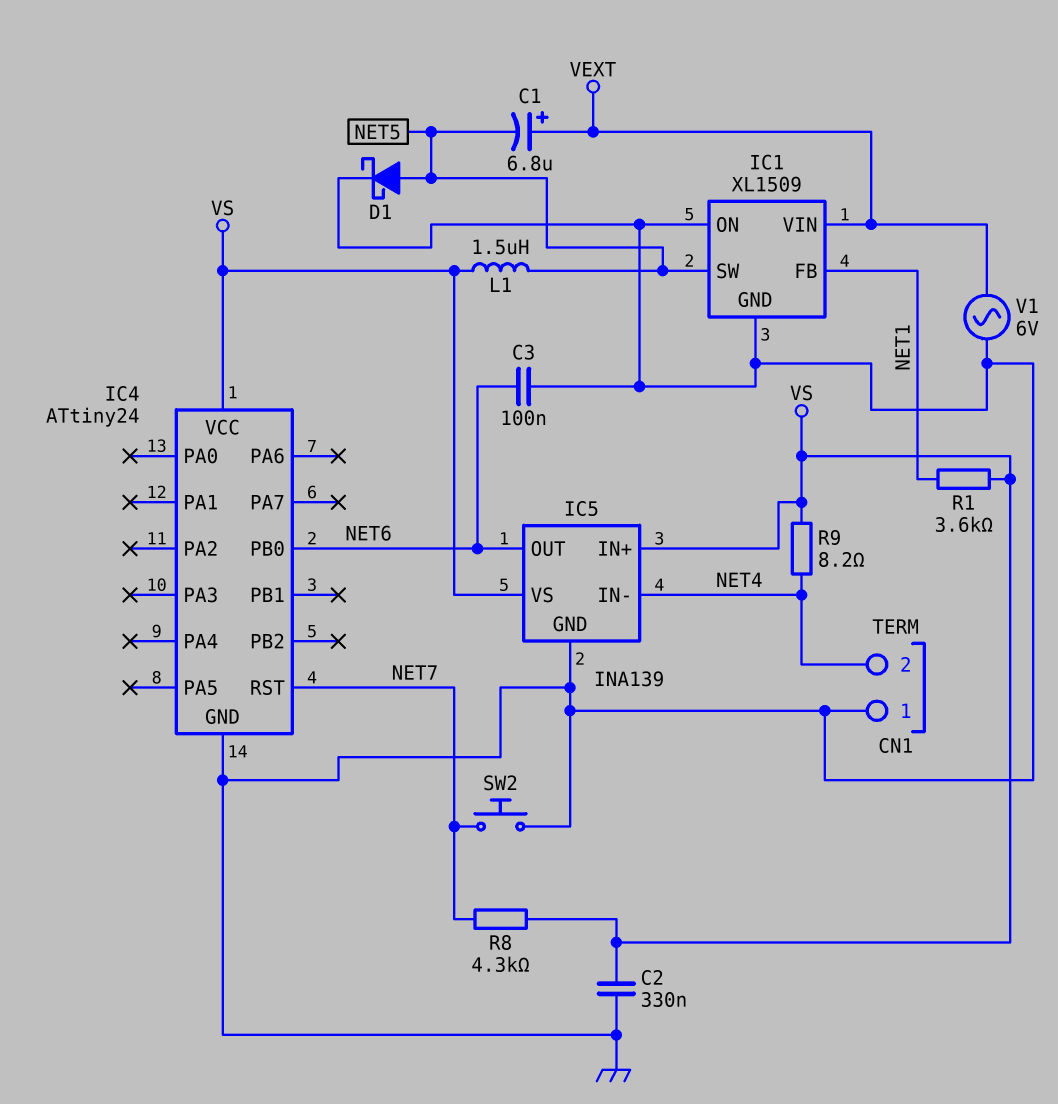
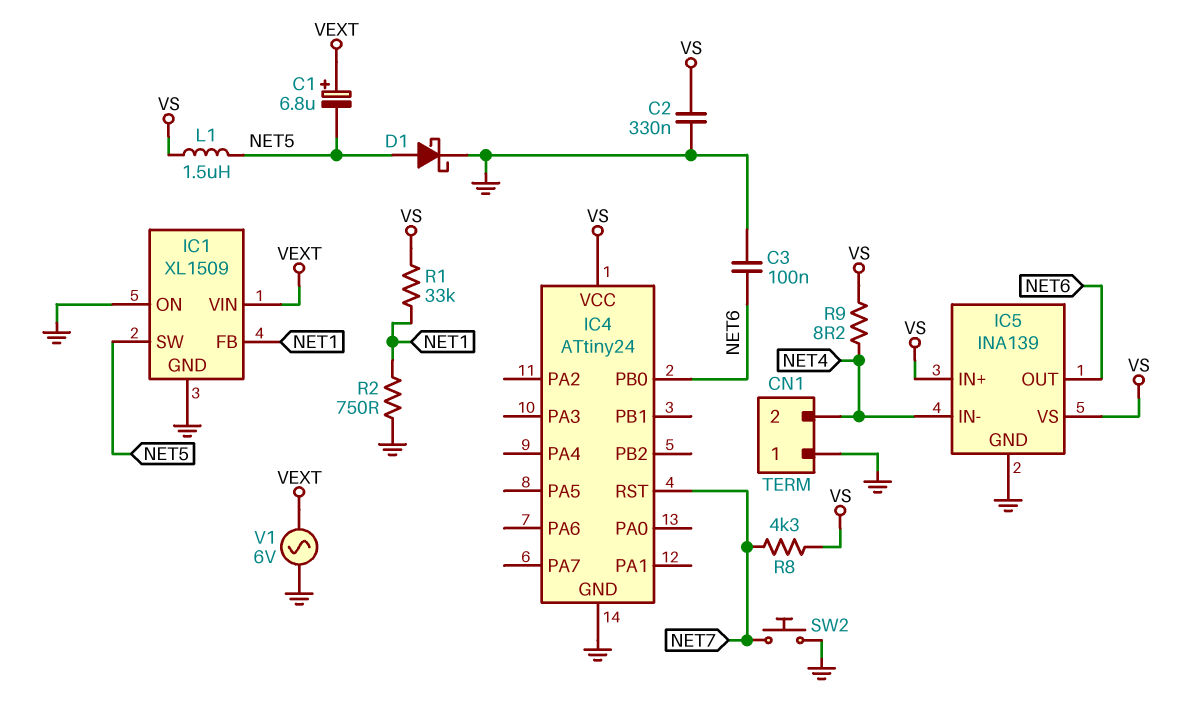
R1: 3.6k (NET1, VS) -> 33k (NET1, VS)
R2: none -> 750 (GND, NET1)

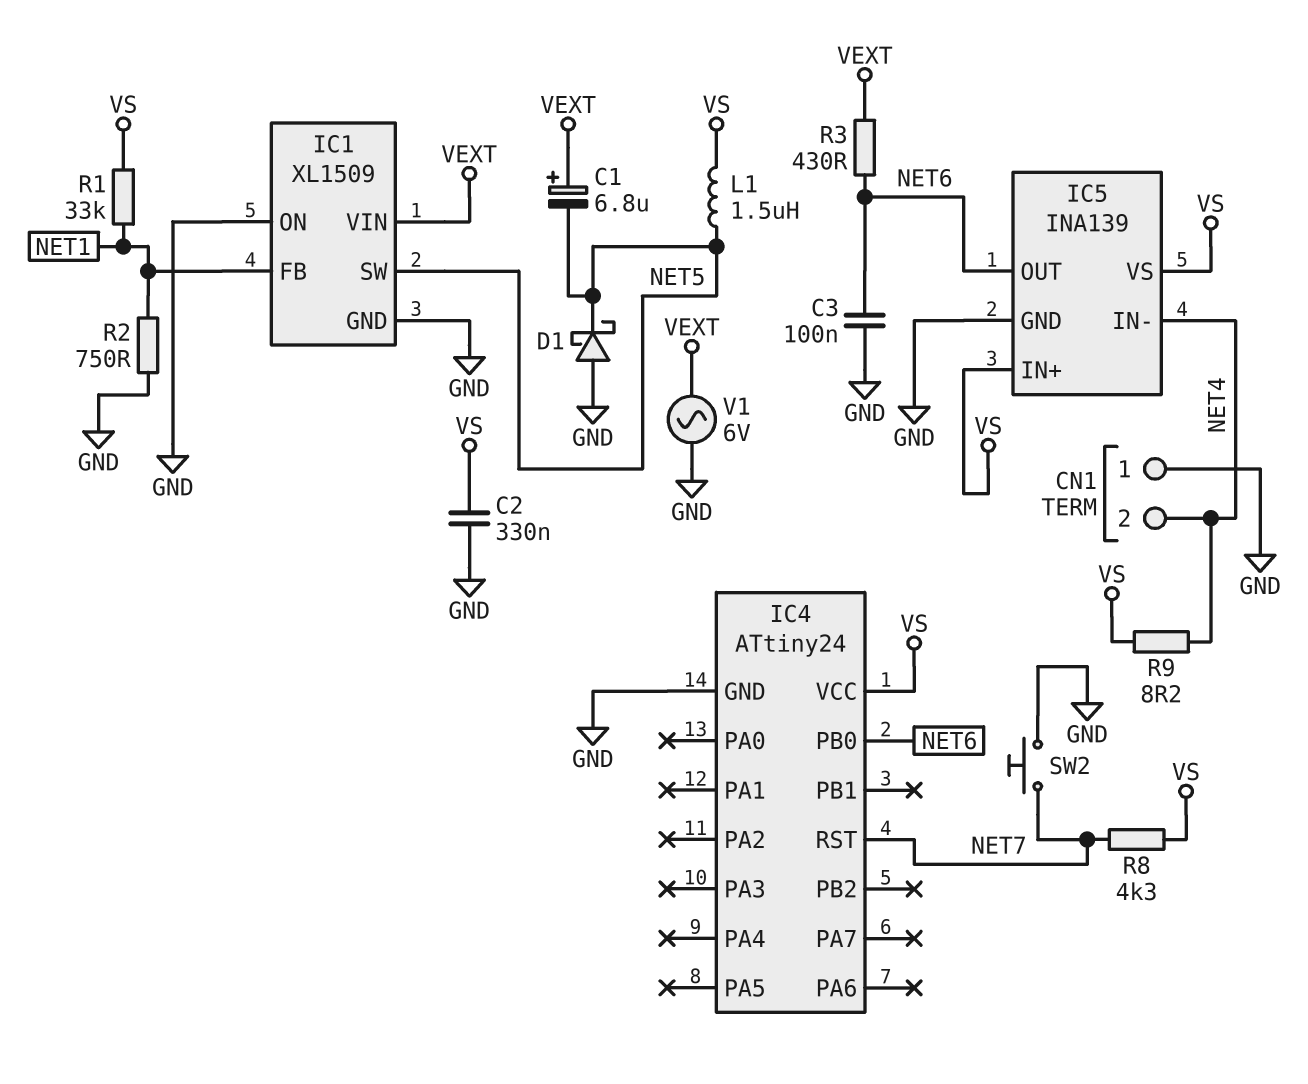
D1: schottky (A NET5, K GND) -> schottky (A GND, K NET5)
R3: none -> 430 (NET6, VEXT)

